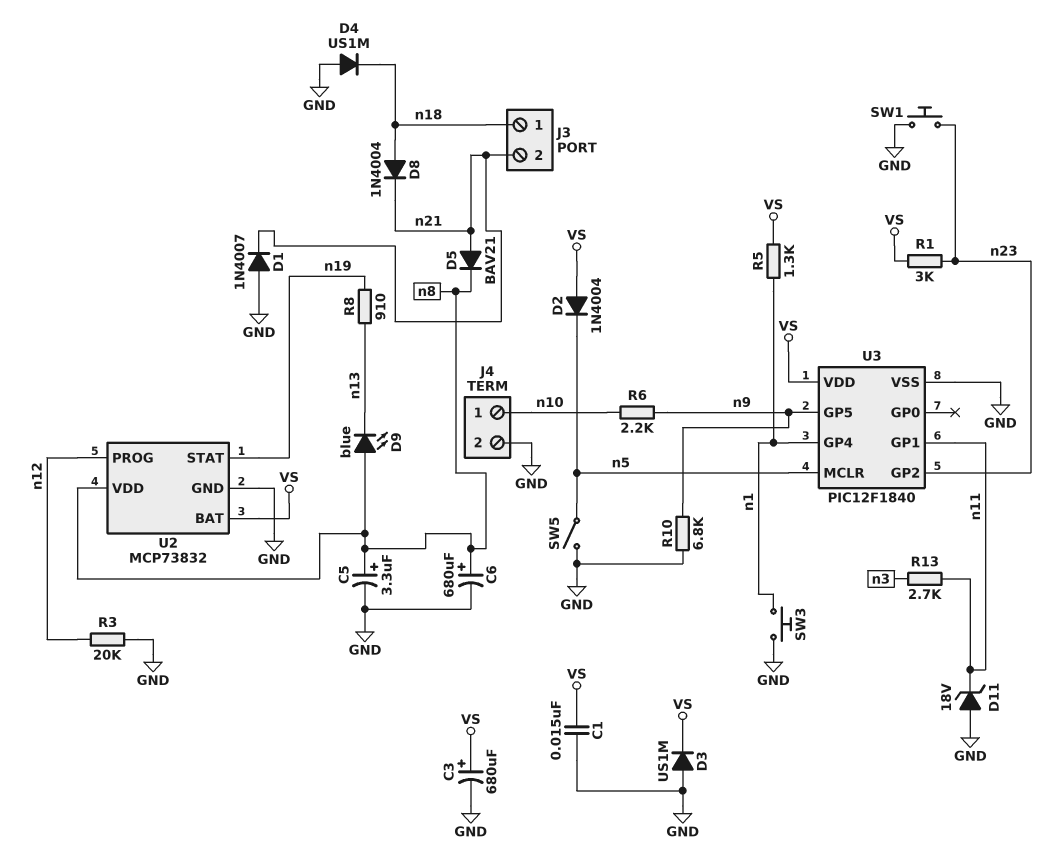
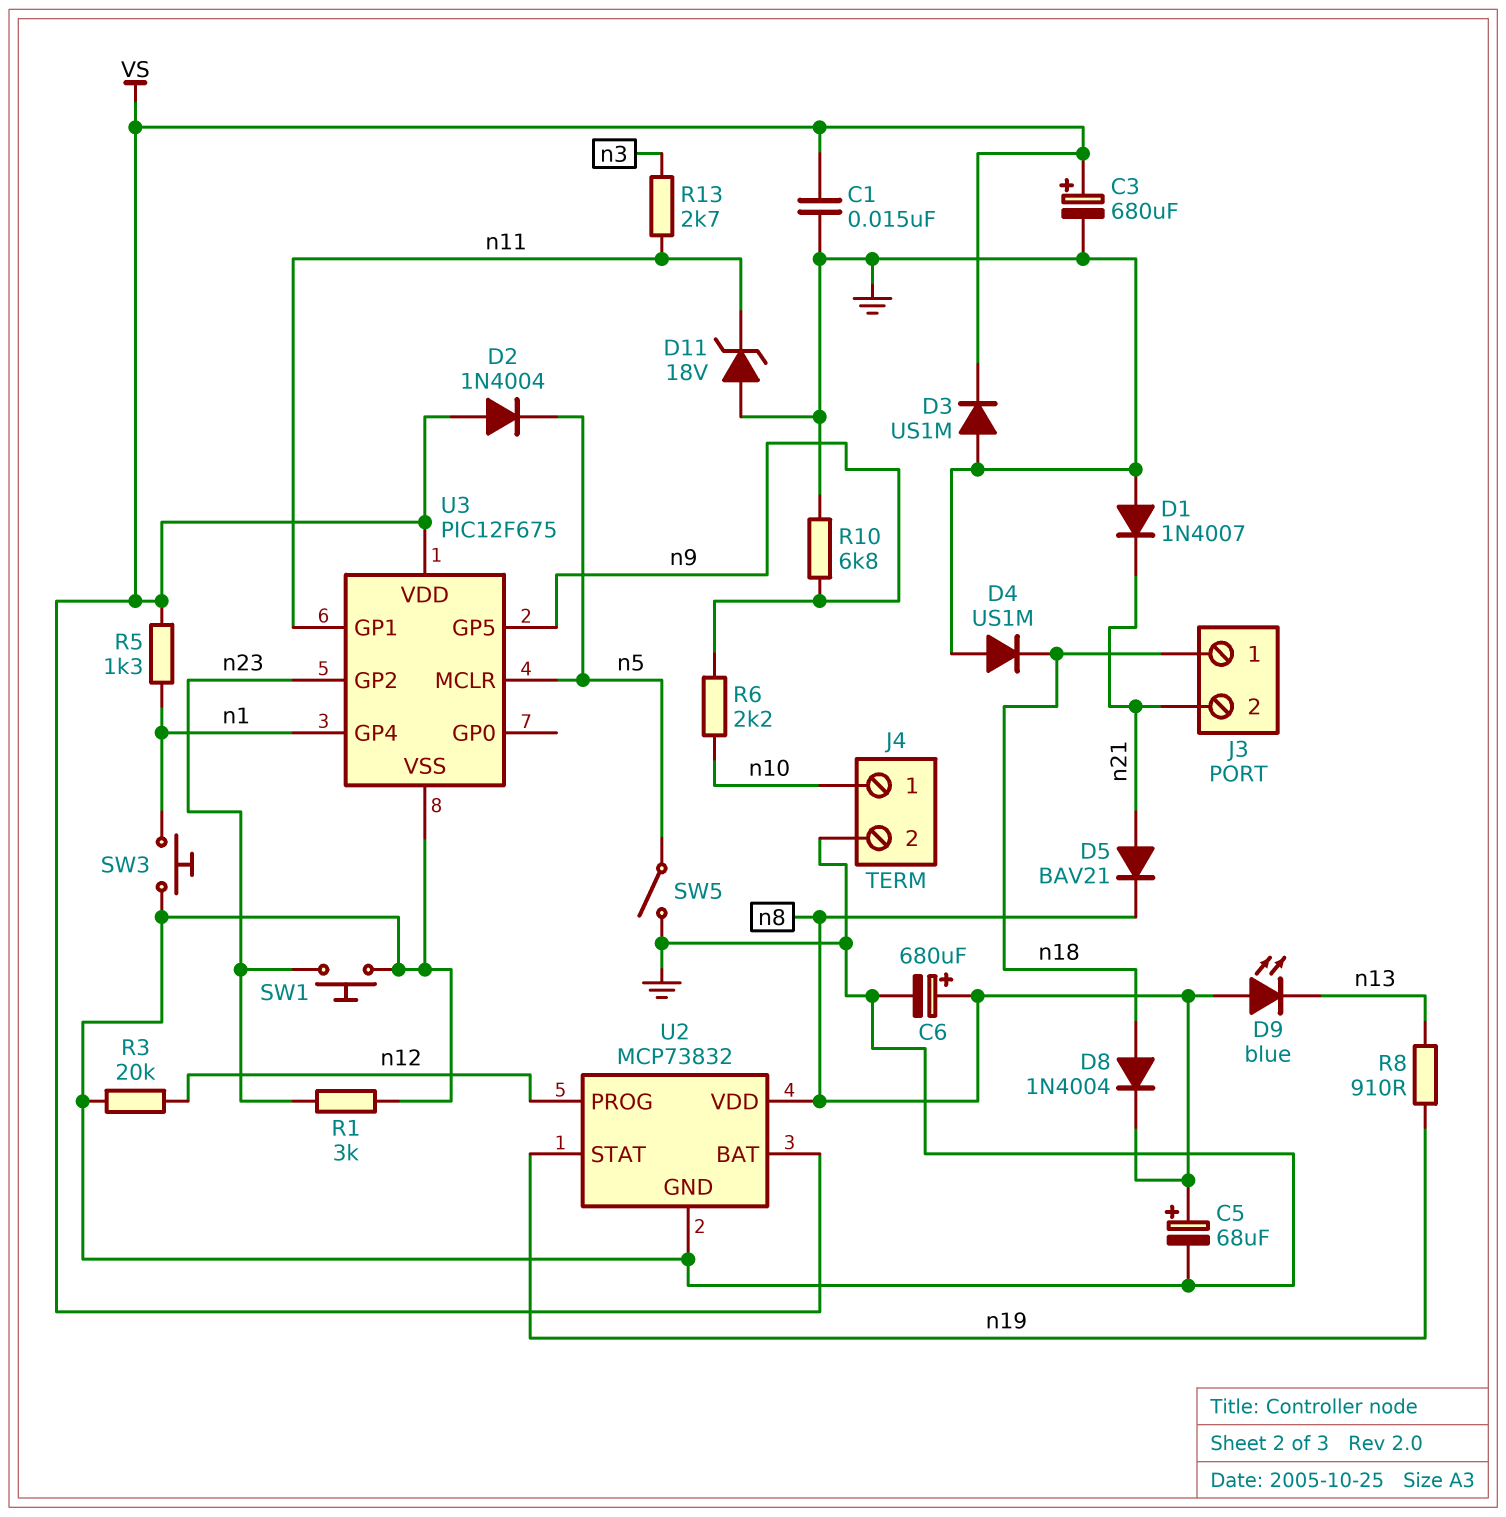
C5: 3.3uF (plus n8, minus GND) -> 68uF (plus n8, minus GND)
D8: diode 1N4004 (A n18, K n21) -> diode 1N4004 (A n18, K n8)
R1: 3k (VS, n23) -> 3k (GND, n23)
U3: PIC12F1840 -> PIC12F675

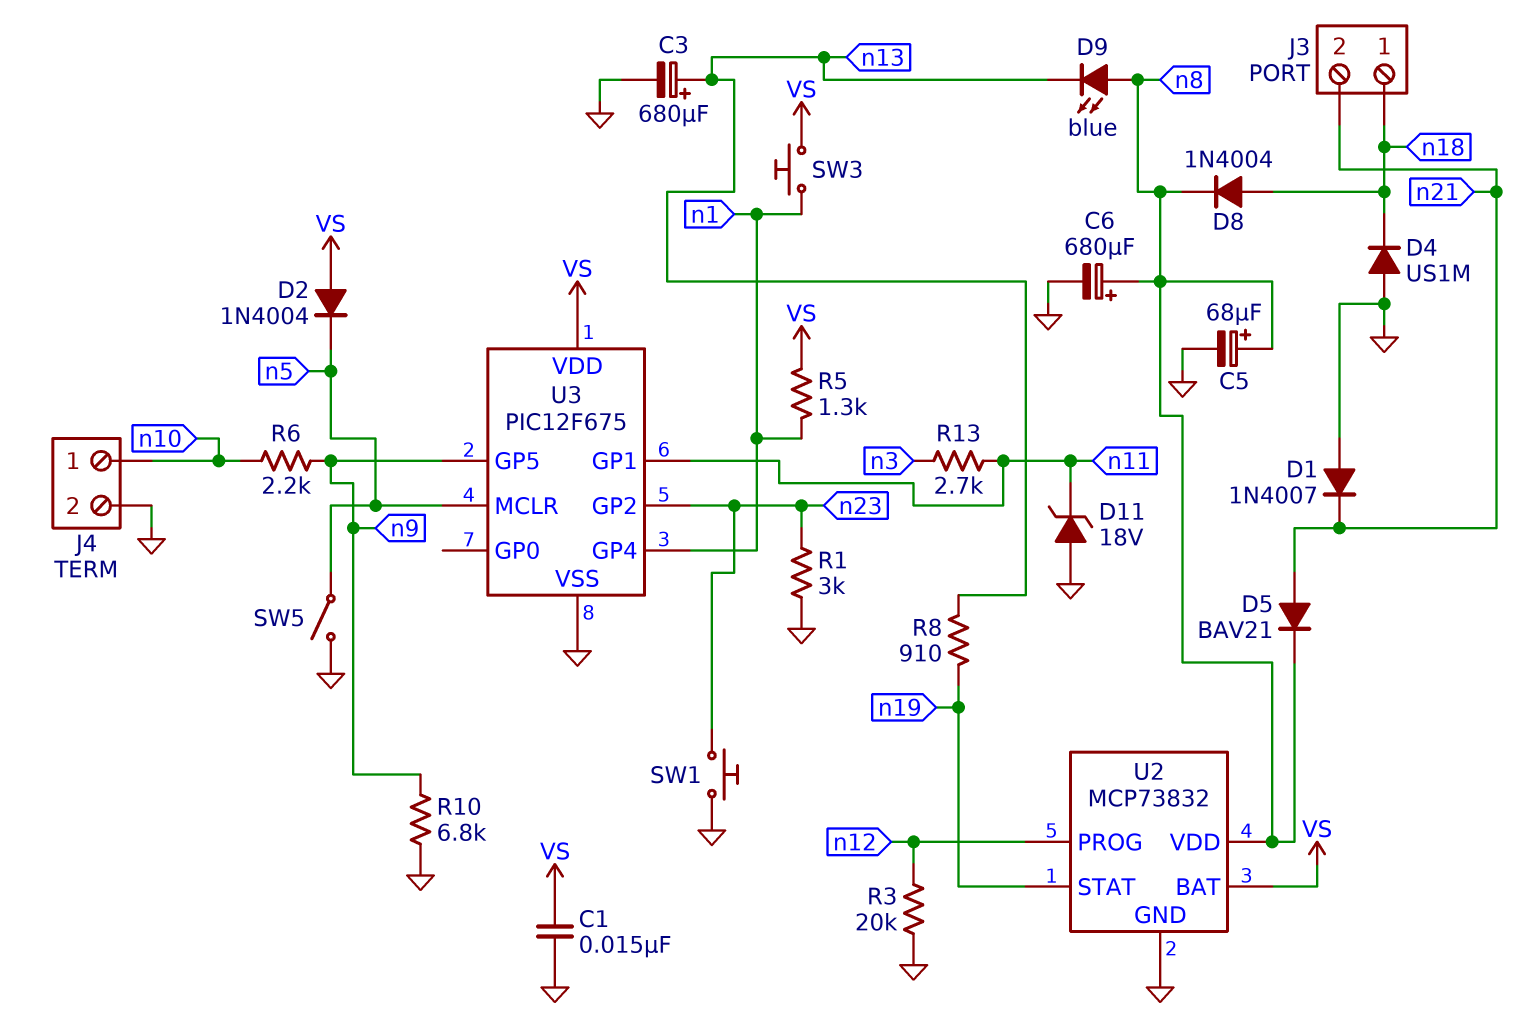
C3: 680uF (plus VS, minus GND) -> 680uF (plus n13, minus GND)
D3: diode US1M (A GND, K VS) -> none
SW3: button (GND, n1) -> button (VS, n1)

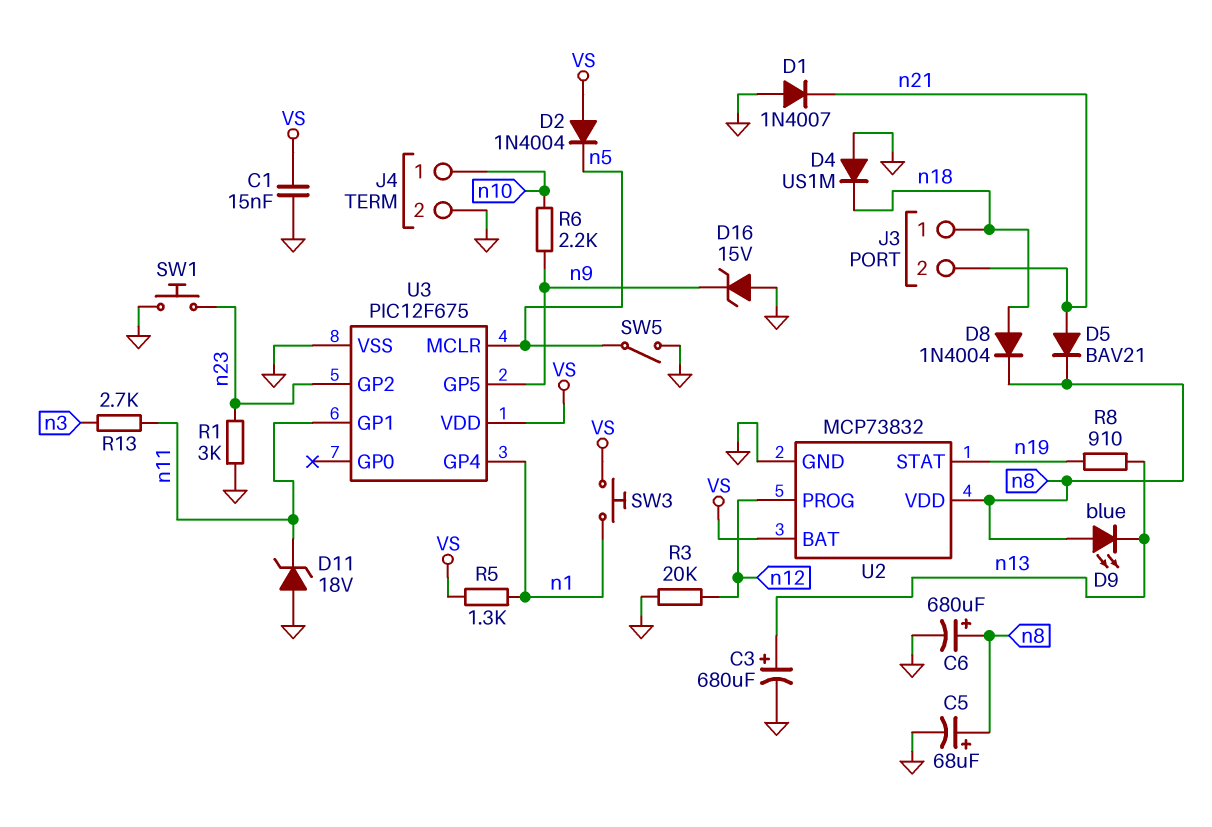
D16: none -> zener 15V (A GND, K n9)
R10: 6.8k (GND, n9) -> none

